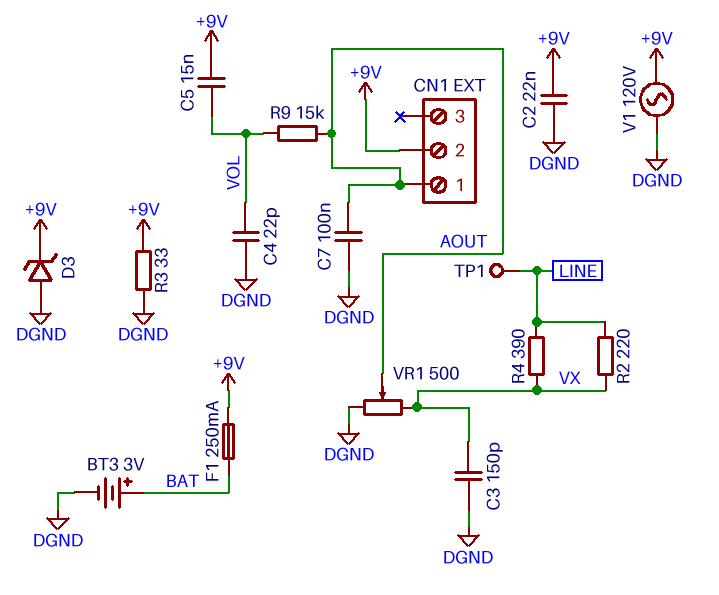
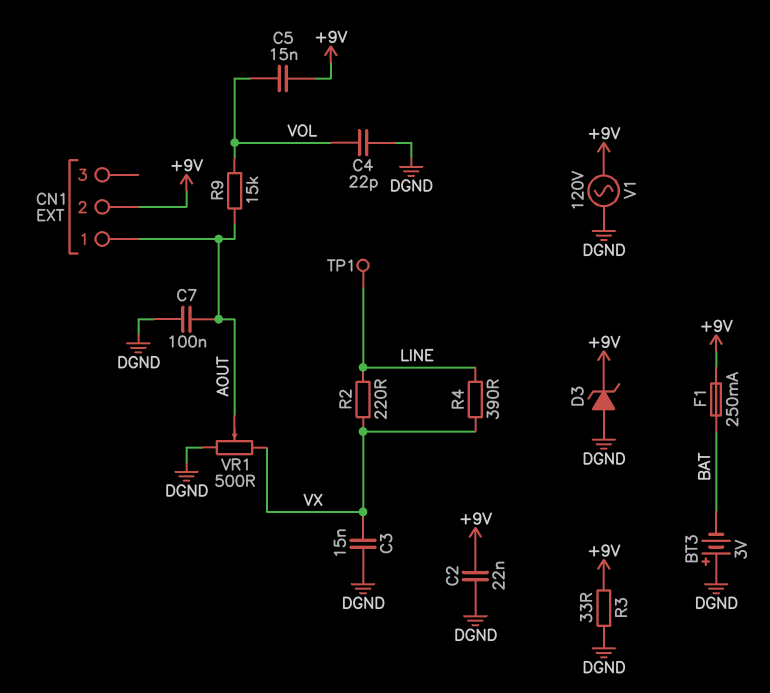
BT3: 3V (plus BAT, minus DGND) -> 3V (plus DGND, minus BAT)
C3: 150pF (DGND, VX) -> 15nF (DGND, VX)

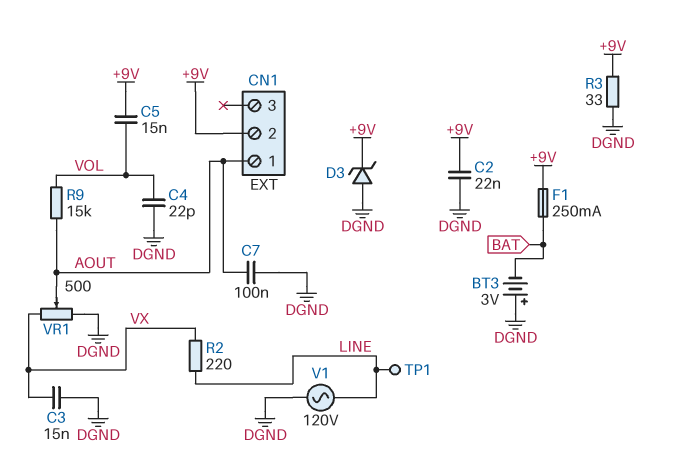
R4: 390 (LINE, VX) -> none
V1: AC 120V (+9V, DGND) -> AC 120V (DGND, LINE)

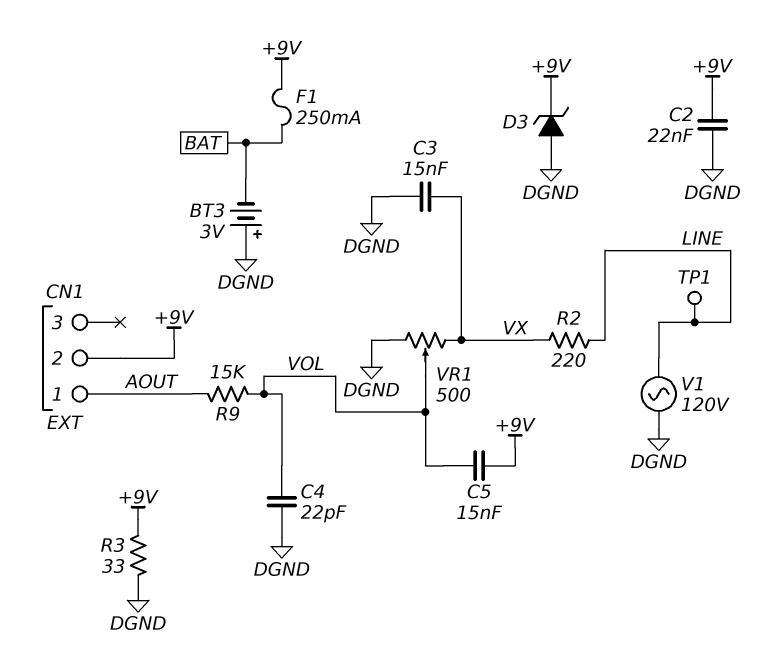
C7: 100nF (AOUT, DGND) -> none
VR1: 500 (DGND, VX, wiper AOUT) -> 500 (DGND, VX, wiper VOL)

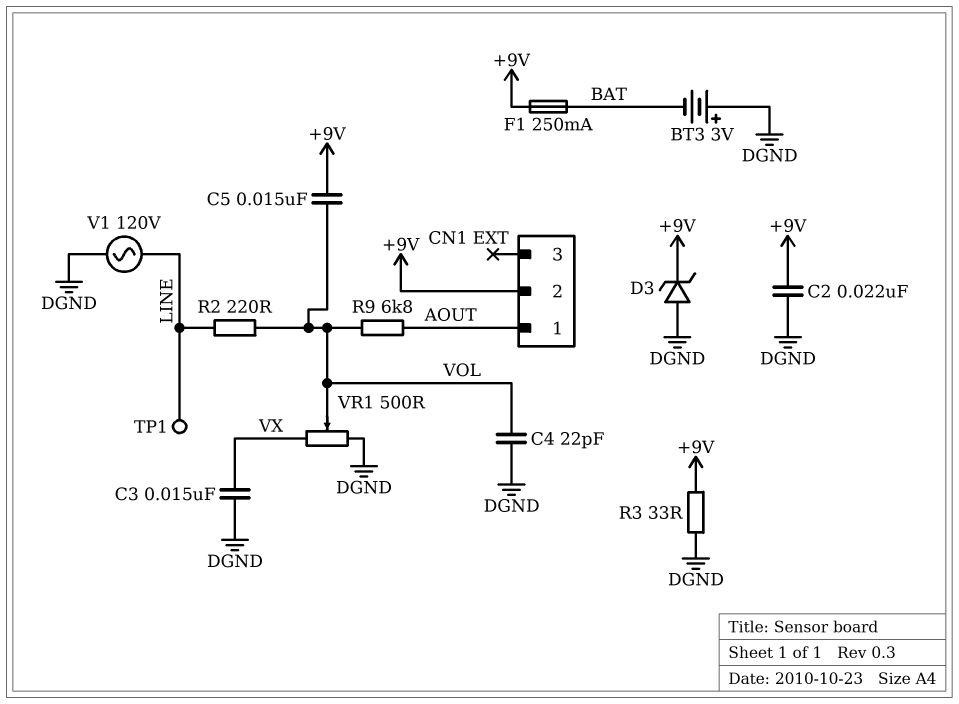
R2: 220 (LINE, VX) -> 220 (LINE, VOL)
R9: 15k (AOUT, VOL) -> 6.8k (AOUT, VOL)

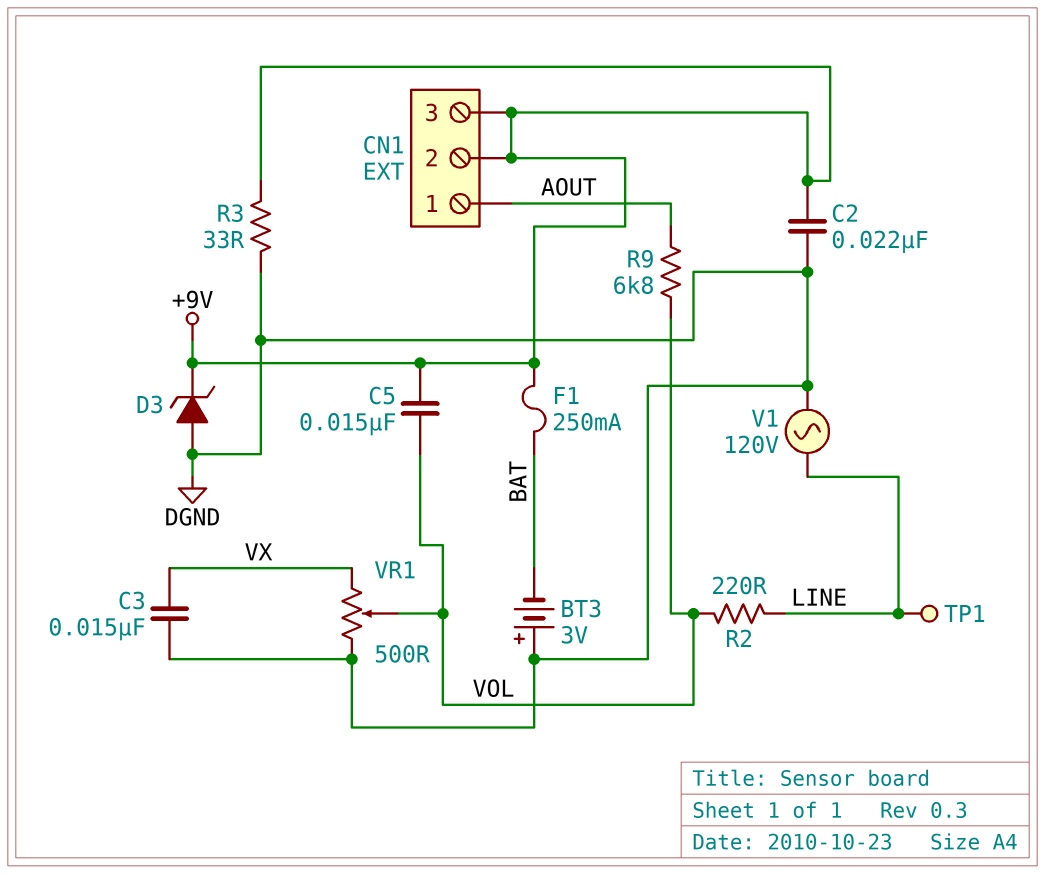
C4: 22pF (DGND, VOL) -> none
CN1 pin 3: none -> +9V

